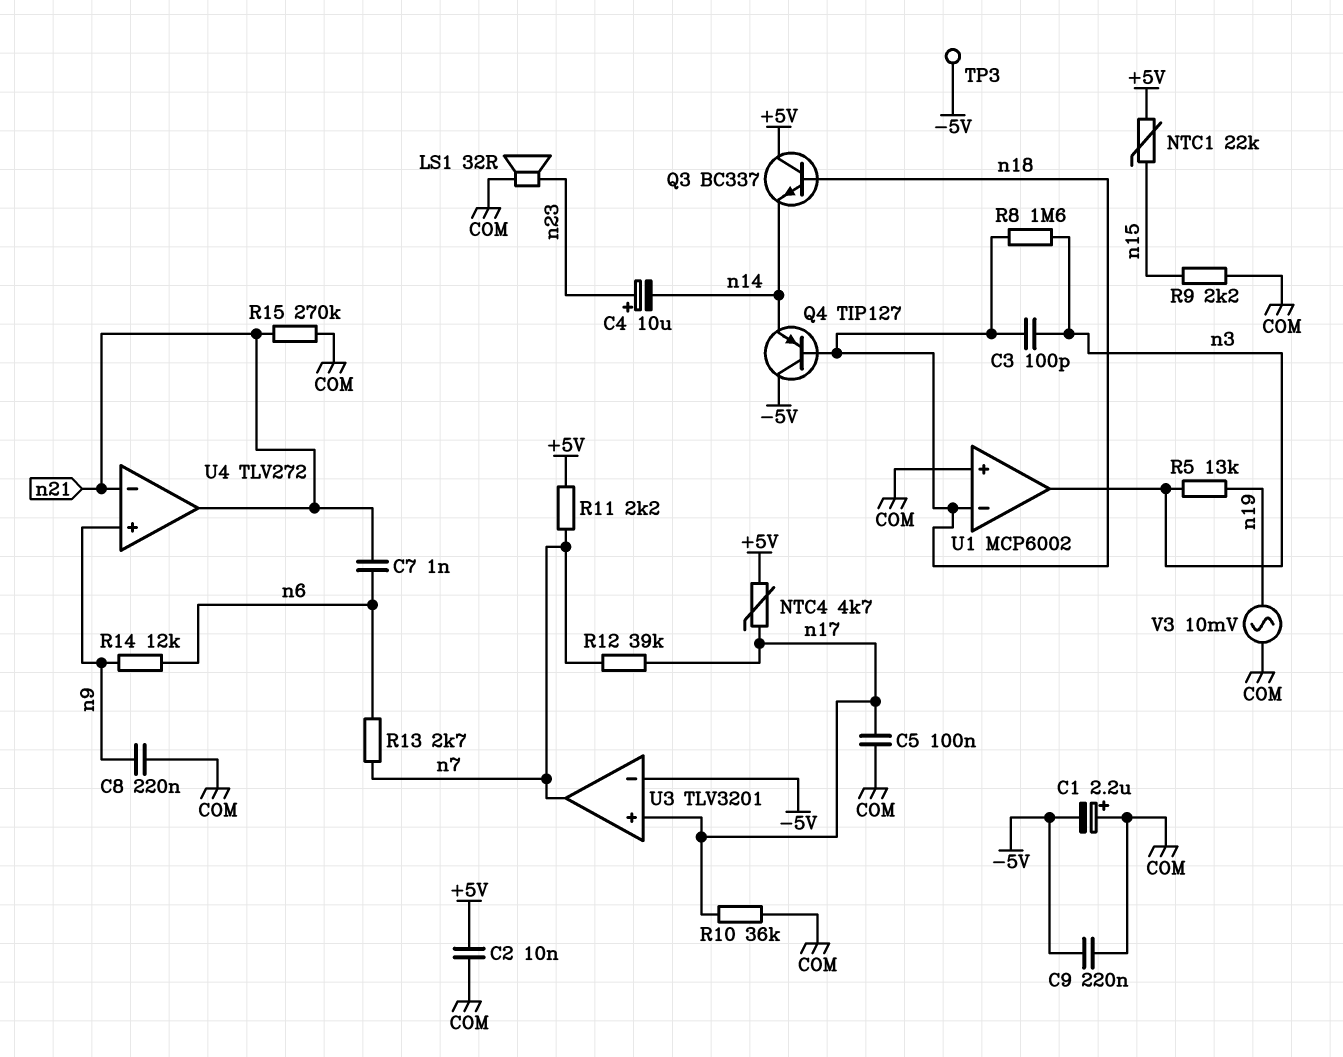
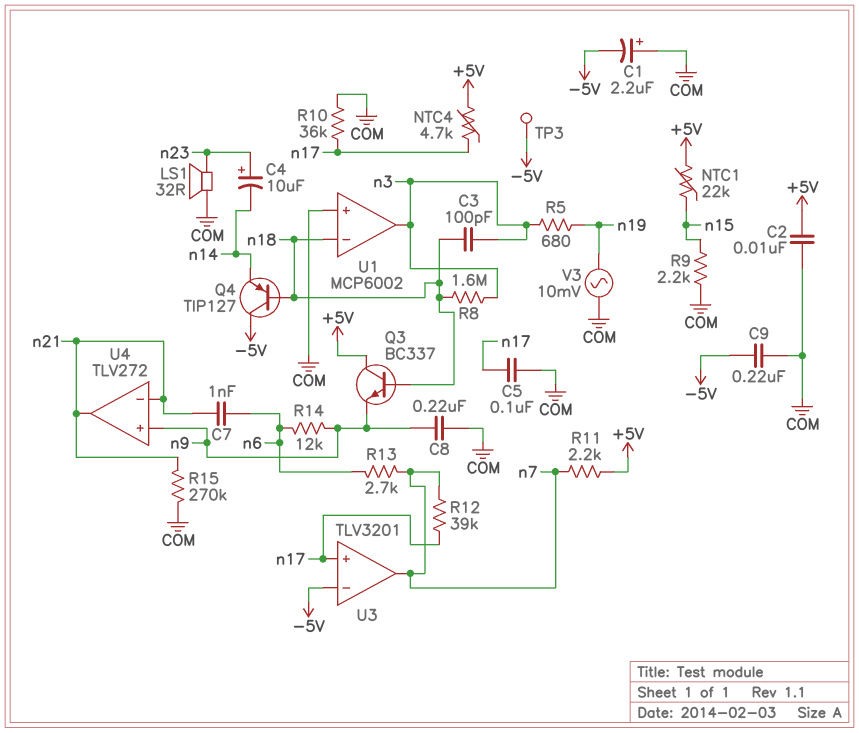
Q3: NPN BC337 (B n18, C +5V, E n14) -> NPN BC337 (B n18, C +5V, E n9)
R5: 13k (n3, n19) -> 680 (n3, n19)

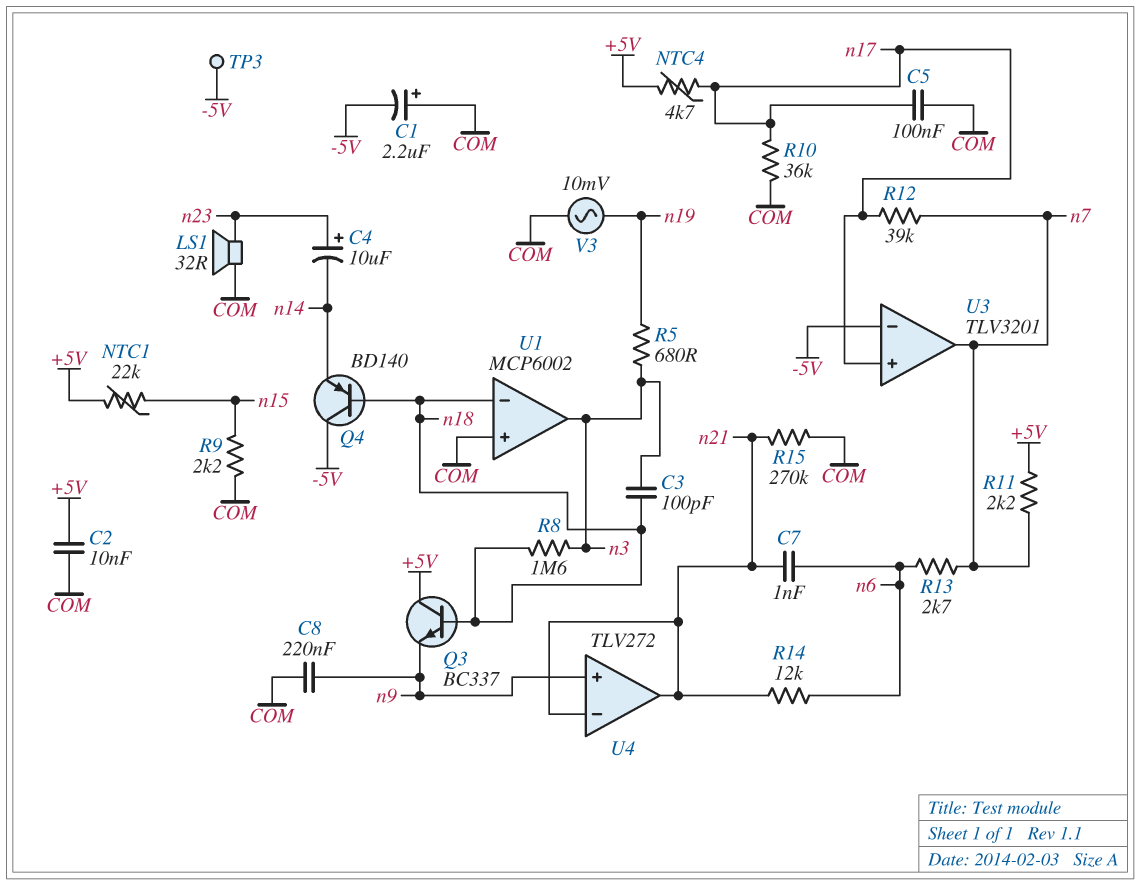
C9: 220nF (-5V, COM) -> none
Q4: PNP TIP127 (B n18, C -5V, E n14) -> PNP BD140 (B n18, C -5V, E n14)
R14: 12k (n6, n9) -> 12k (n6, n21)

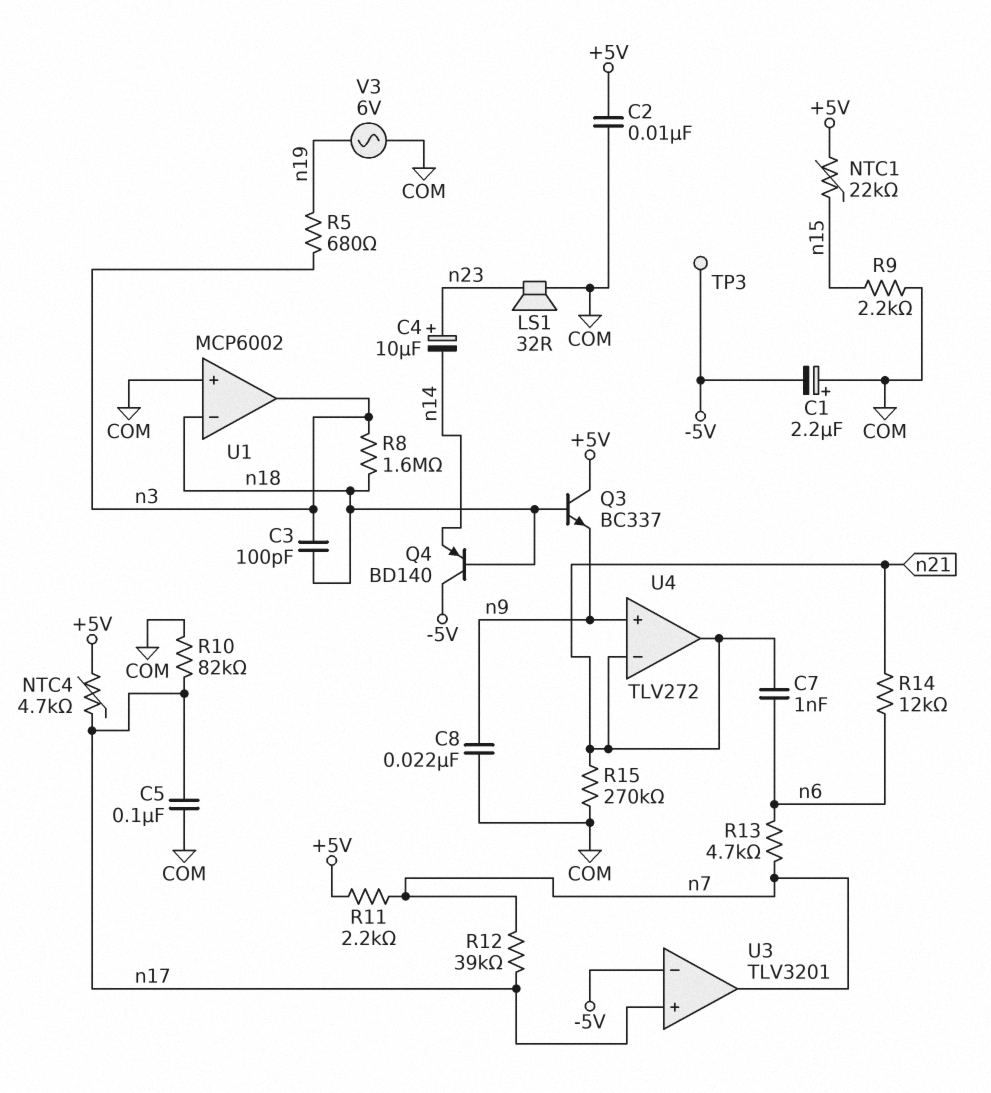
C8: 220nF (COM, n9) -> 22nF (COM, n9)
R10: 36k (COM, n17) -> 82k (COM, n17)
R13: 2.7k (n6, n7) -> 4.7k (n6, n7)
V3: AC 10mV (COM, n19) -> AC 6V (COM, n19)

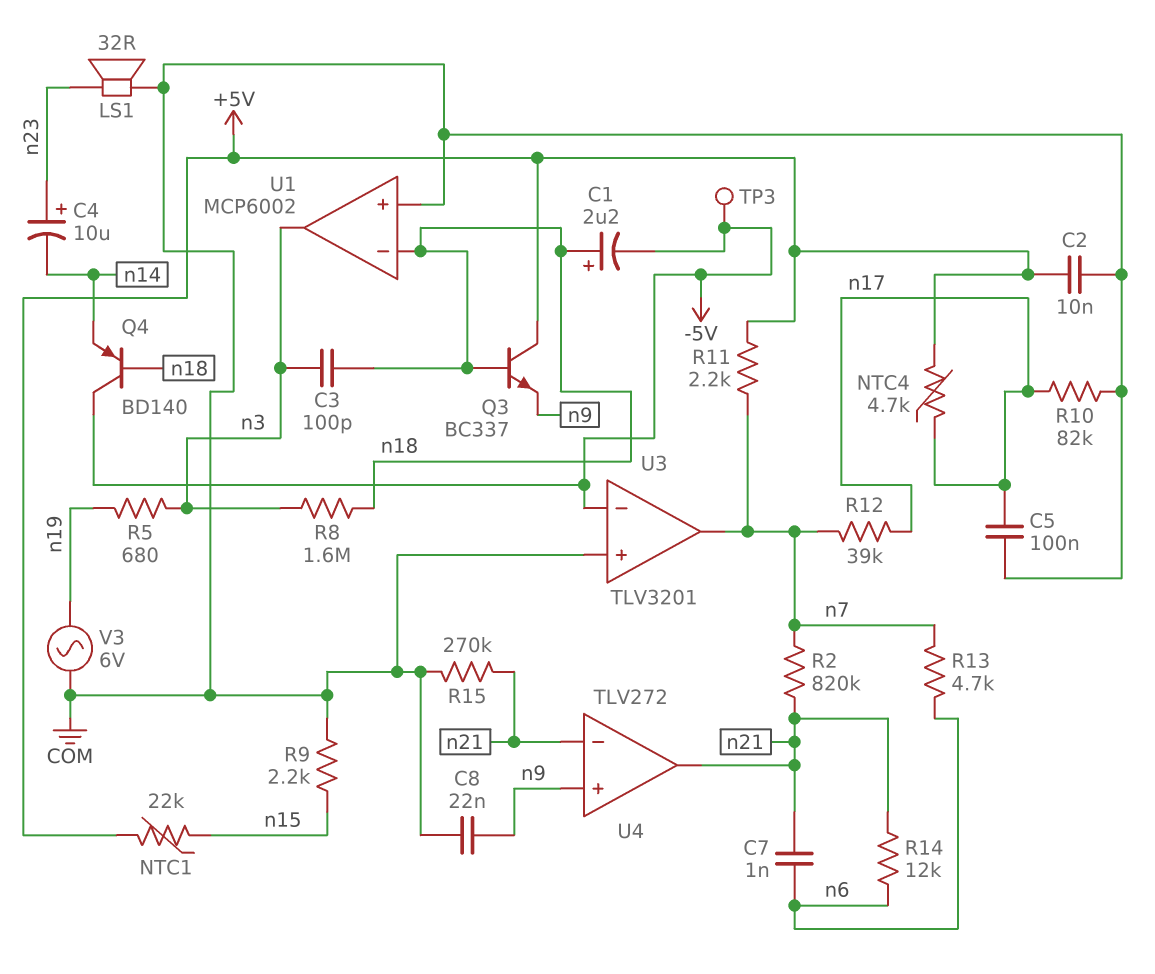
C1: 2.2uF (plus COM, minus -5V) -> 2.2uF (plus n18, minus -5V)
R2: none -> 820k (n7, n21)
U3 pin in+: n17 -> COM

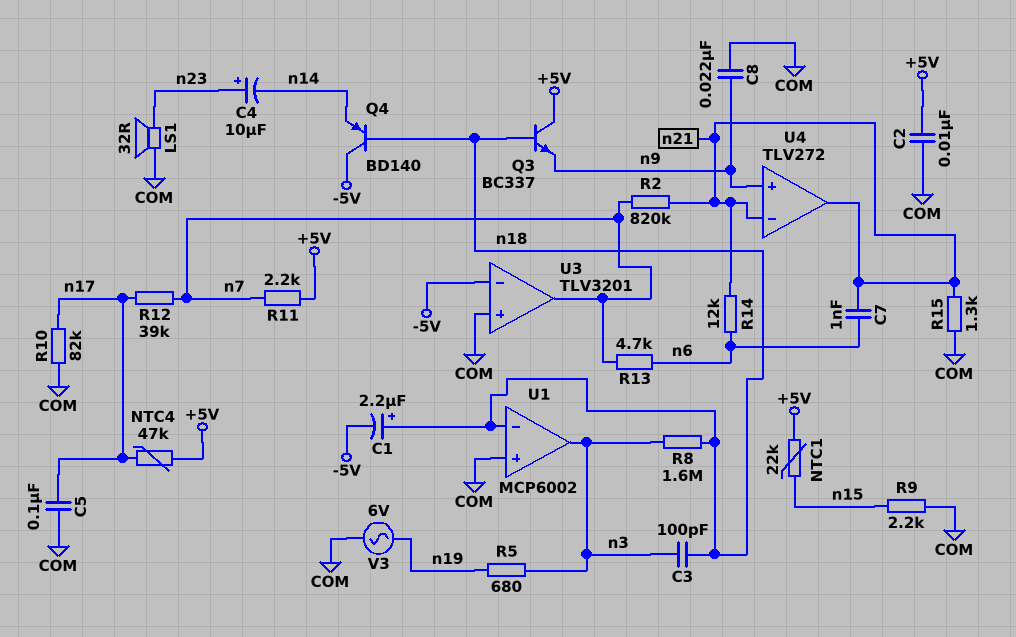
NTC4: 4.7k (+5V, n17) -> 47k (+5V, n17)
R15: 270k (COM, n21) -> 1.3k (COM, n21)
TP3: test point (-5V) -> none

